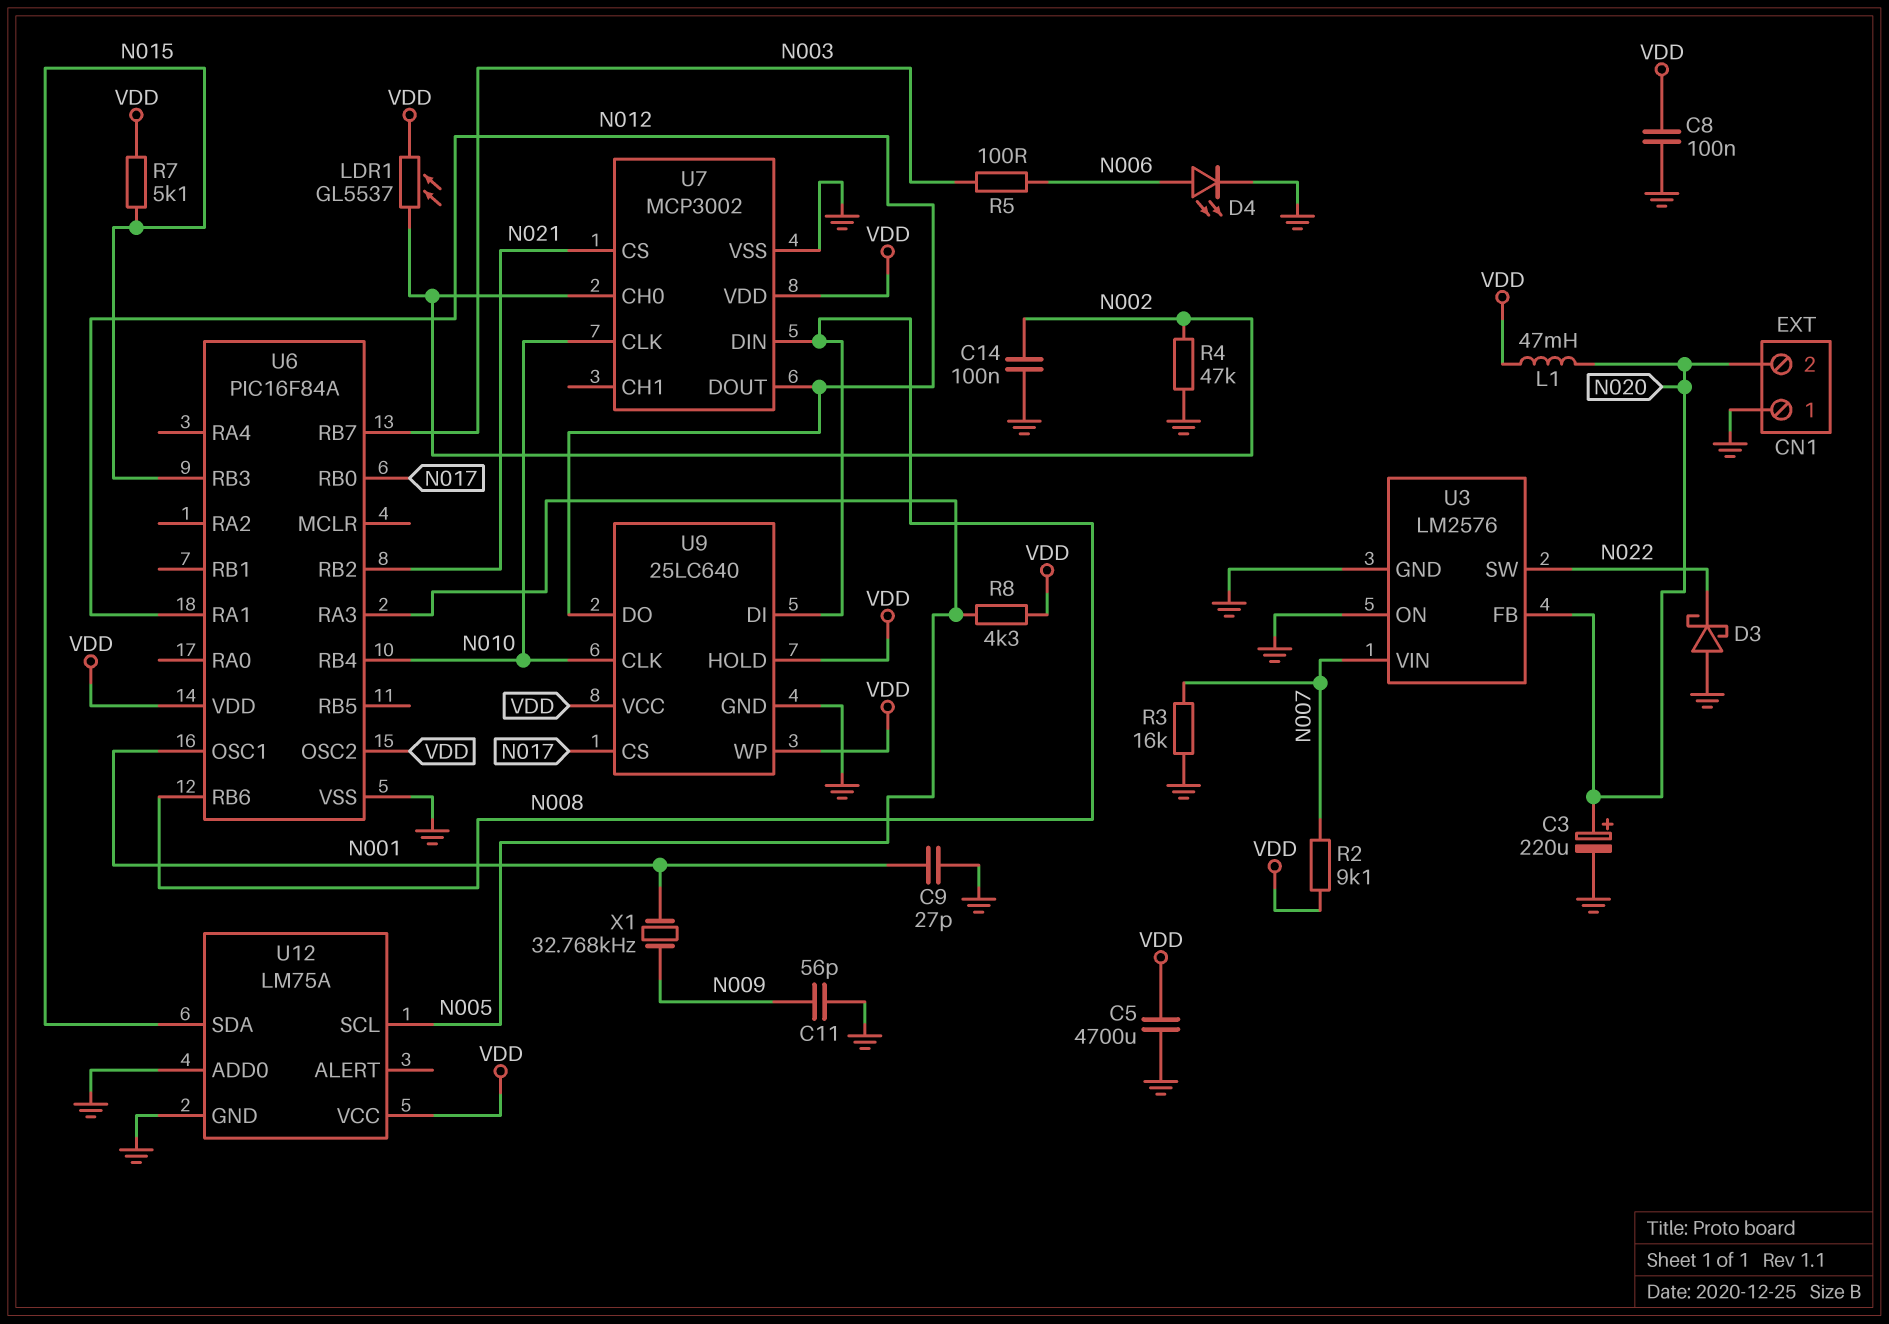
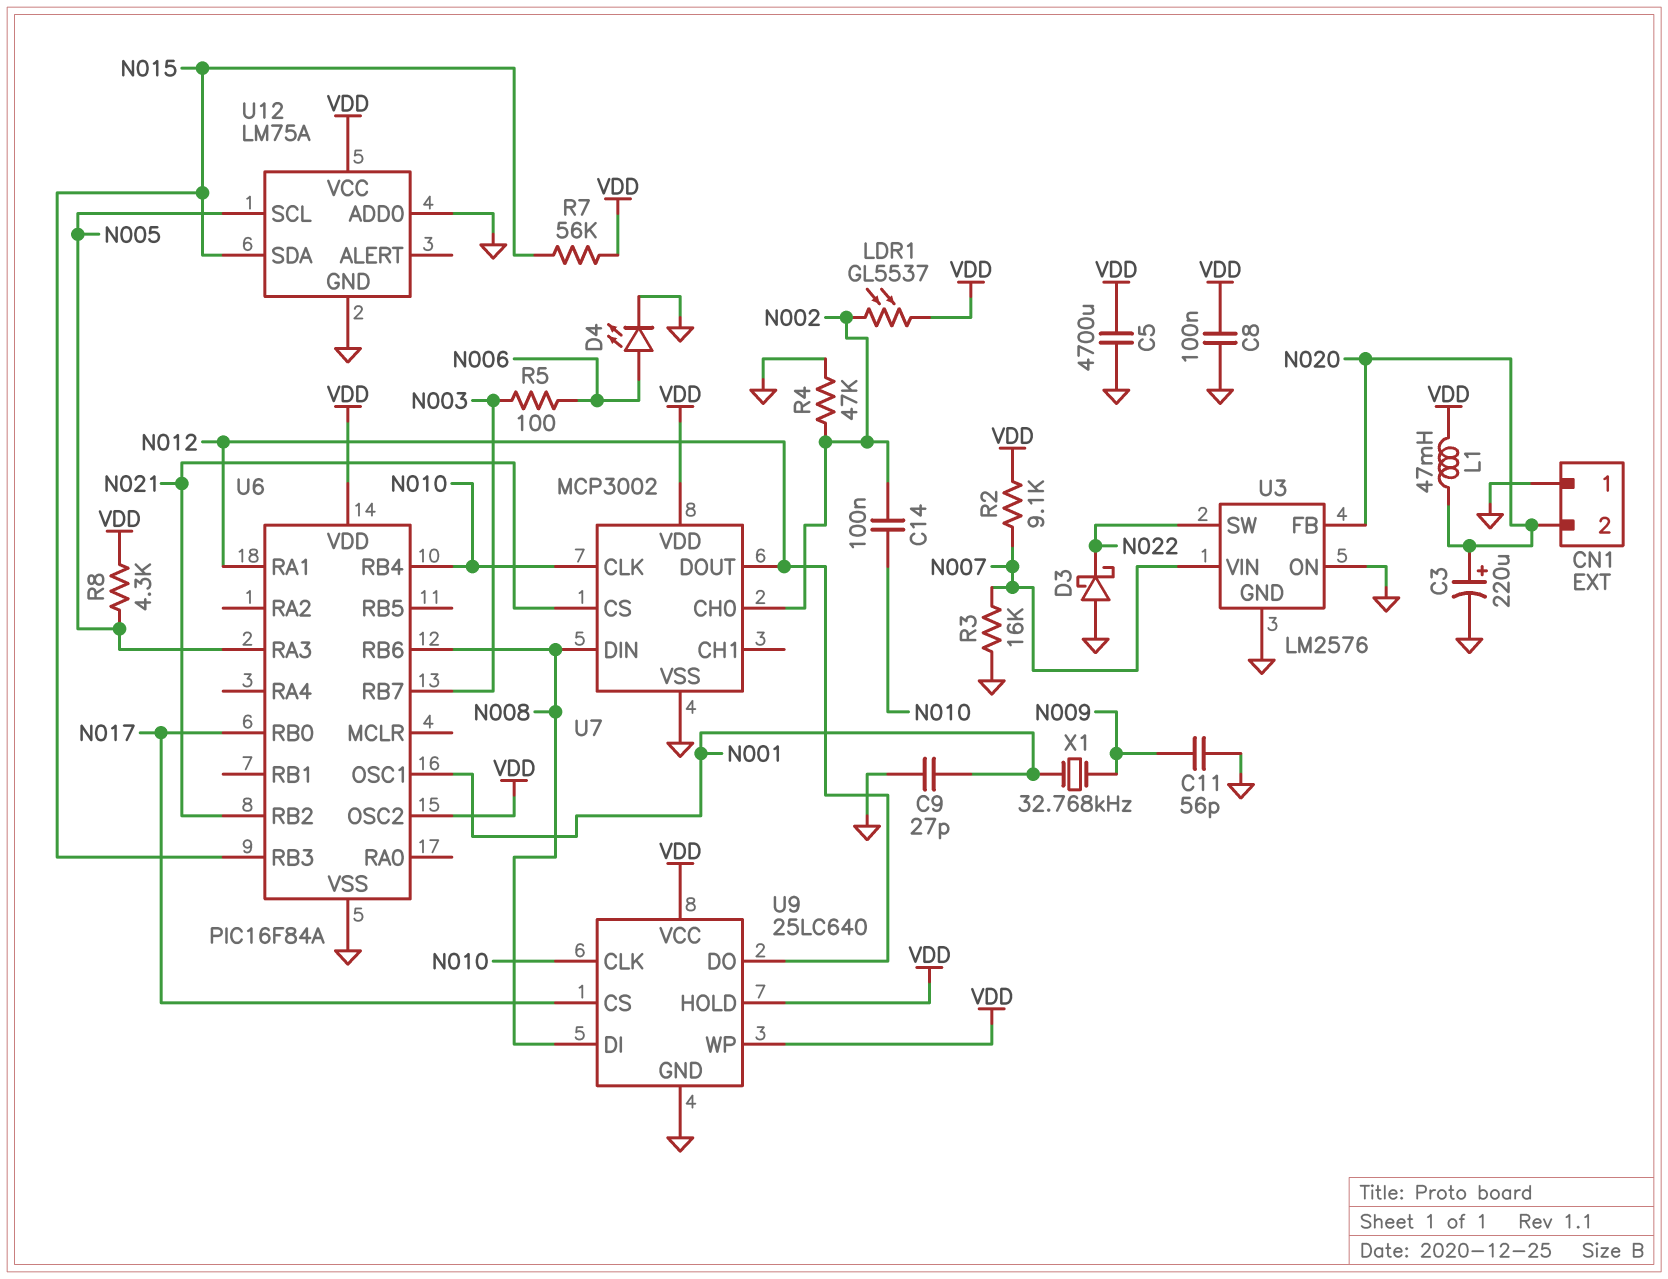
C14: 100nF (GND, N002) -> 100nF (N002, N010)
R7: 5.1k (N015, VDD) -> 56k (N015, VDD)

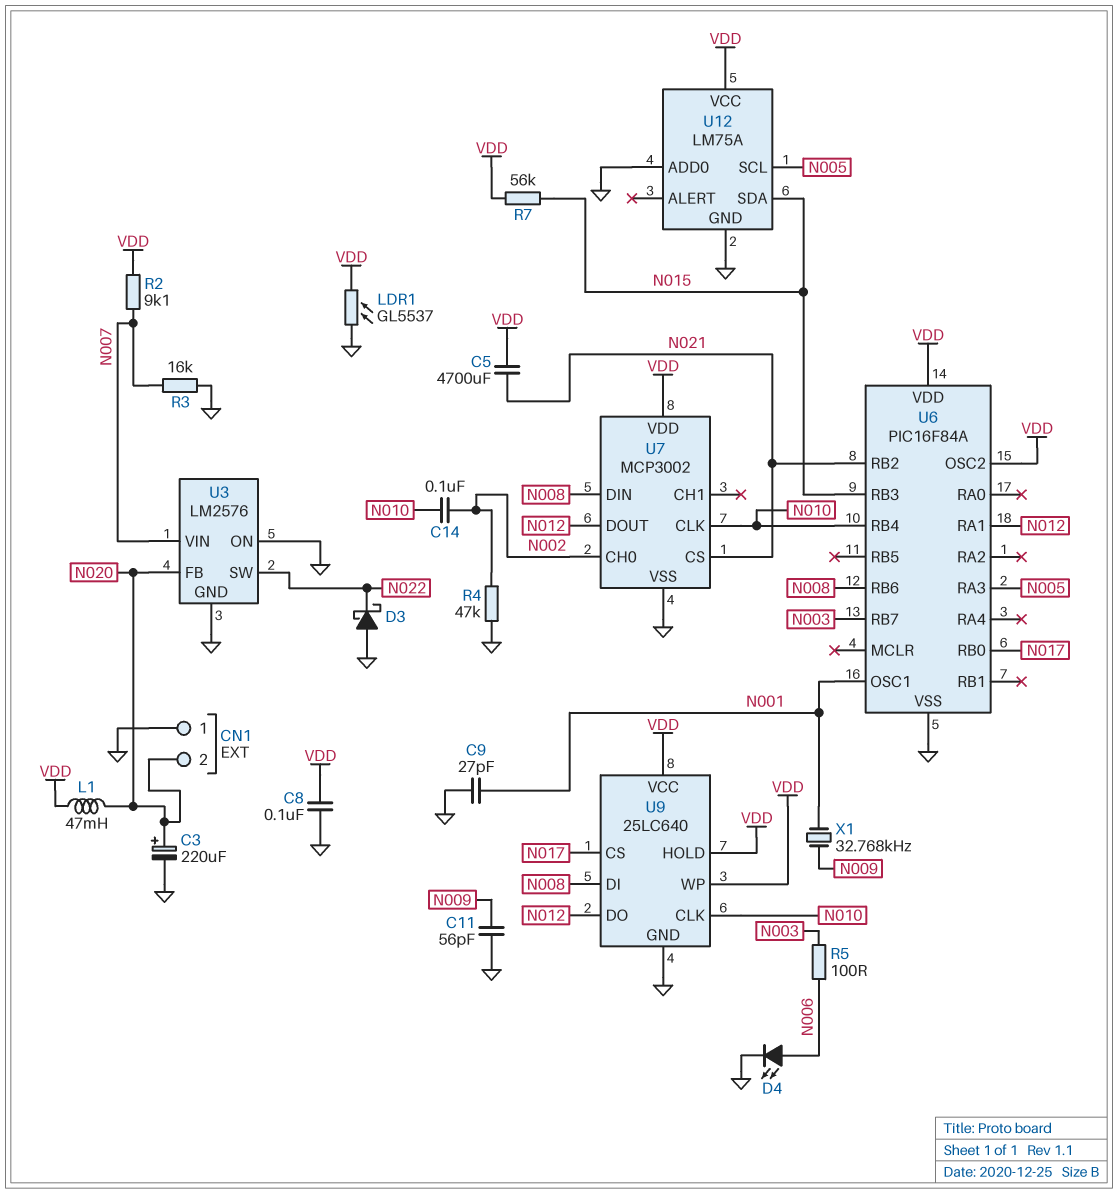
C5: 4700uF (GND, VDD) -> 4700uF (N021, VDD)
LDR1: GL5537 (N002, VDD) -> GL5537 (GND, VDD)
R8: 4.3k (N005, VDD) -> none

